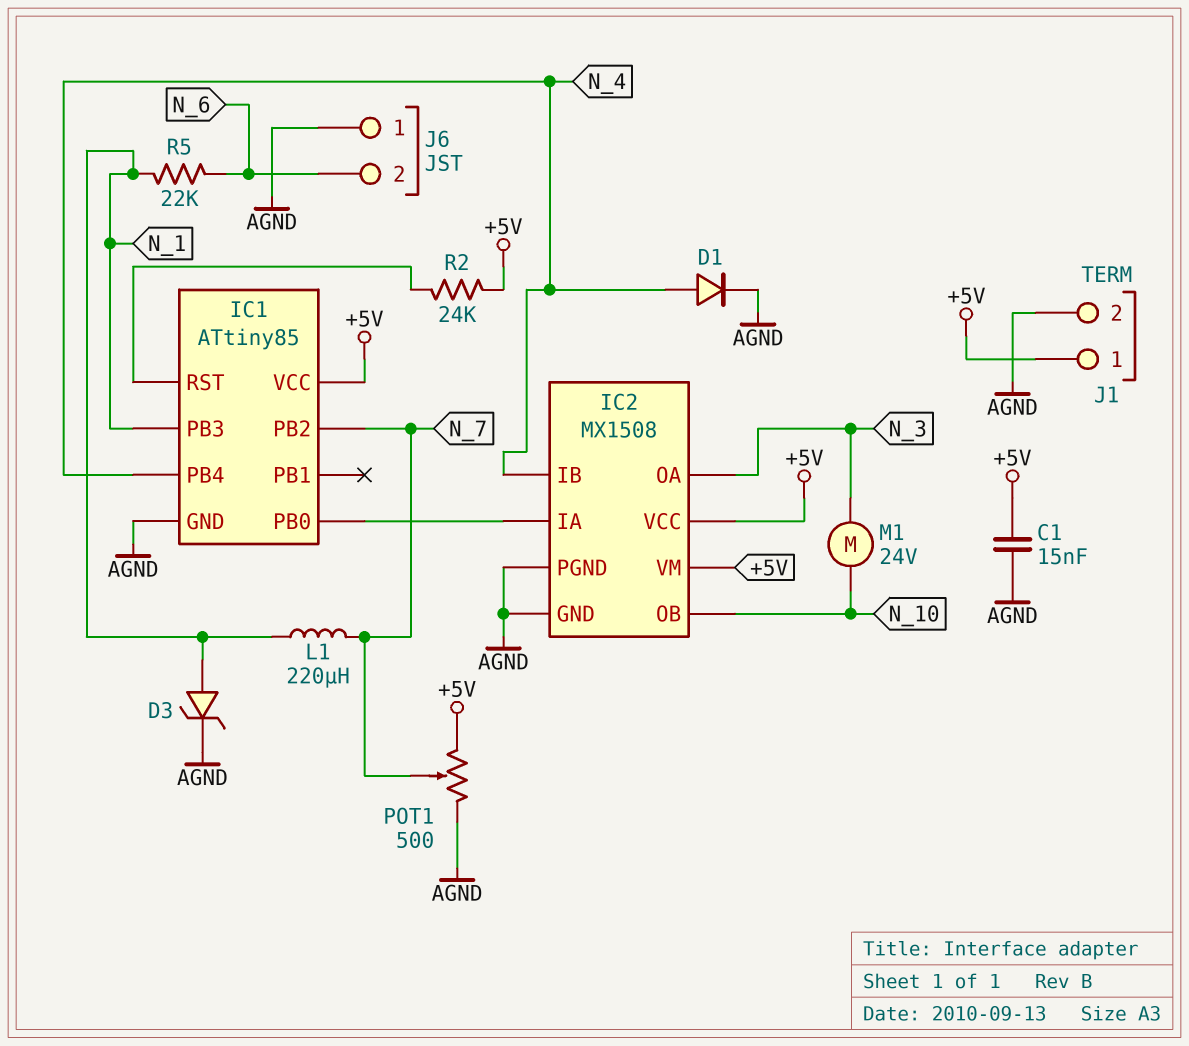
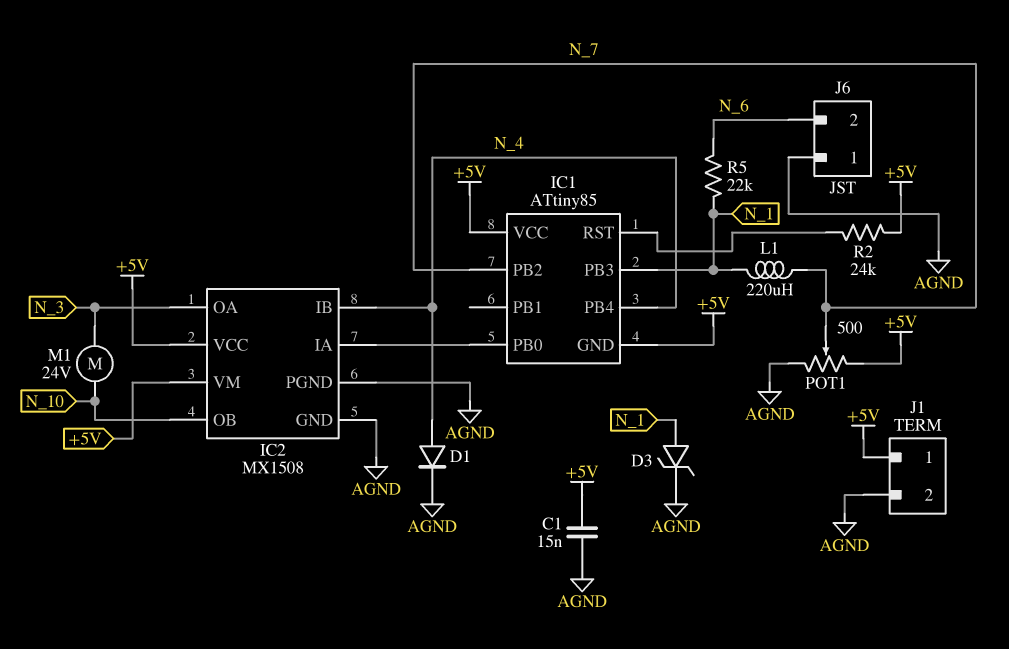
IC1 pin GND: AGND -> +5V

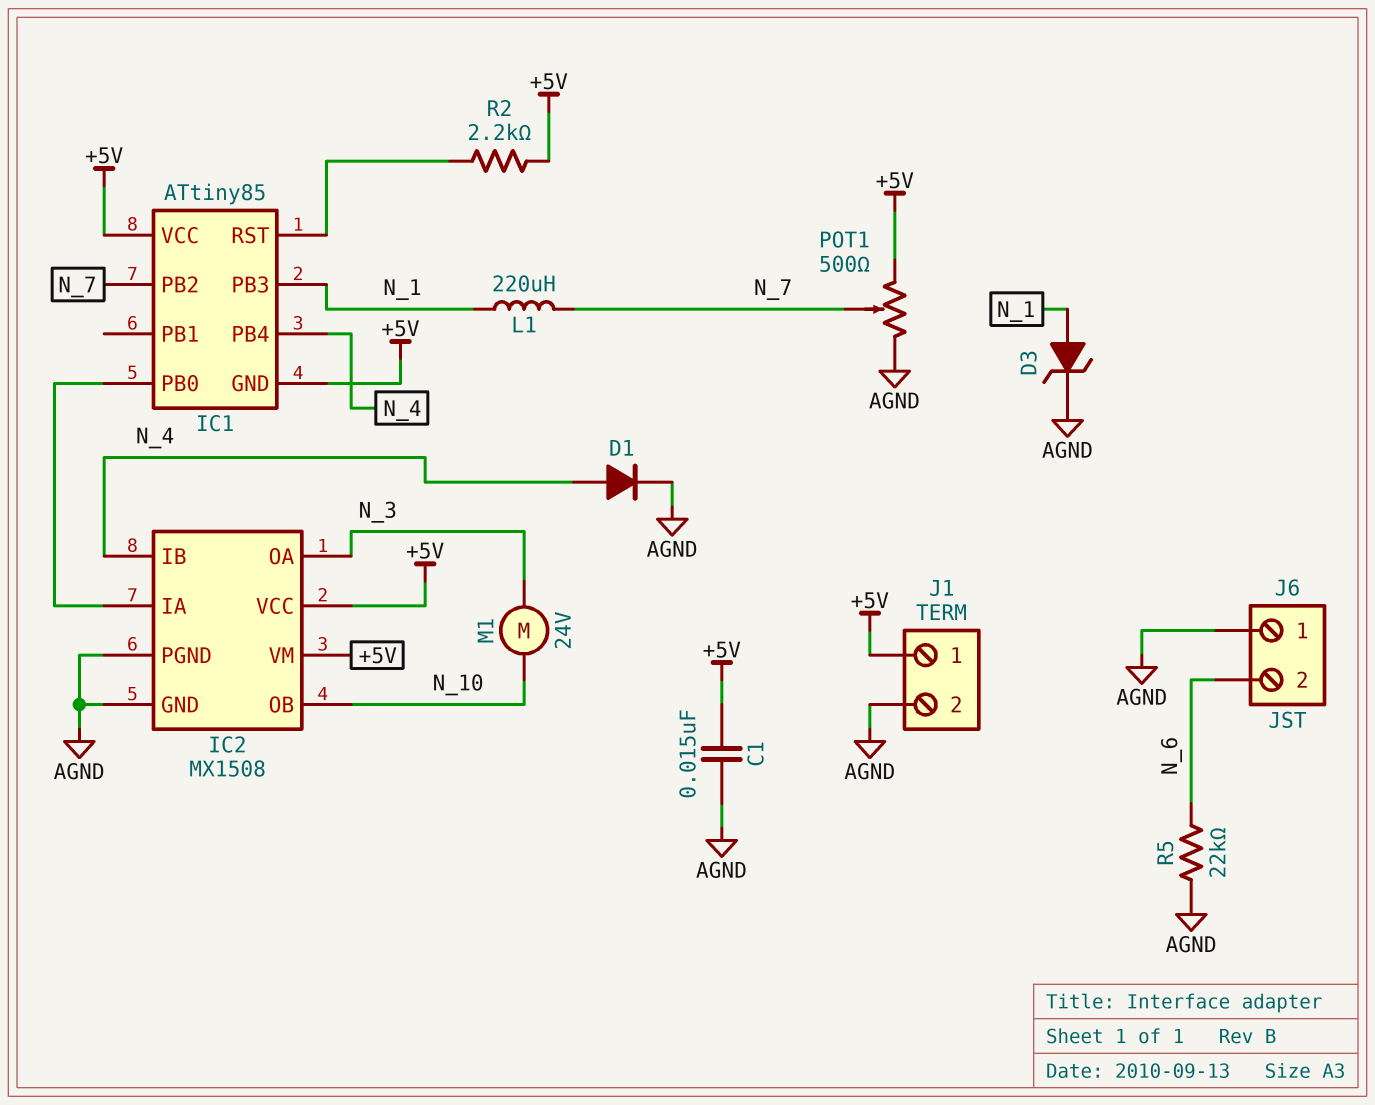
R2: 24k (+5V, IC1/RST) -> 2.2k (+5V, IC1/RST)
R5: 22k (N_1, N_6) -> 22k (AGND, N_6)

